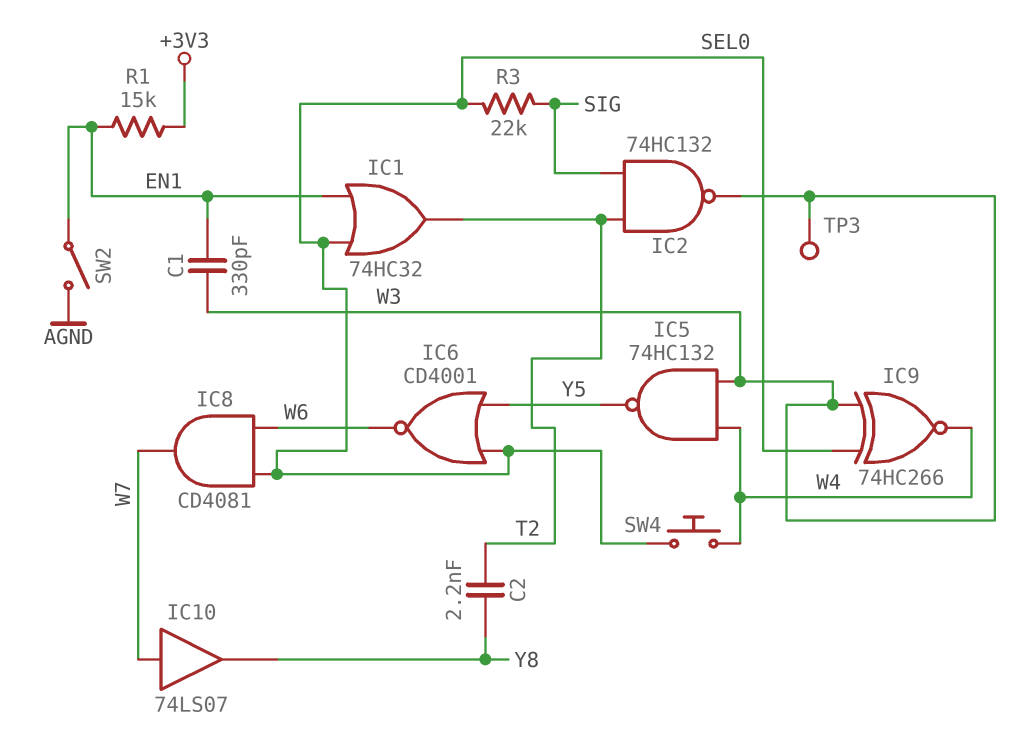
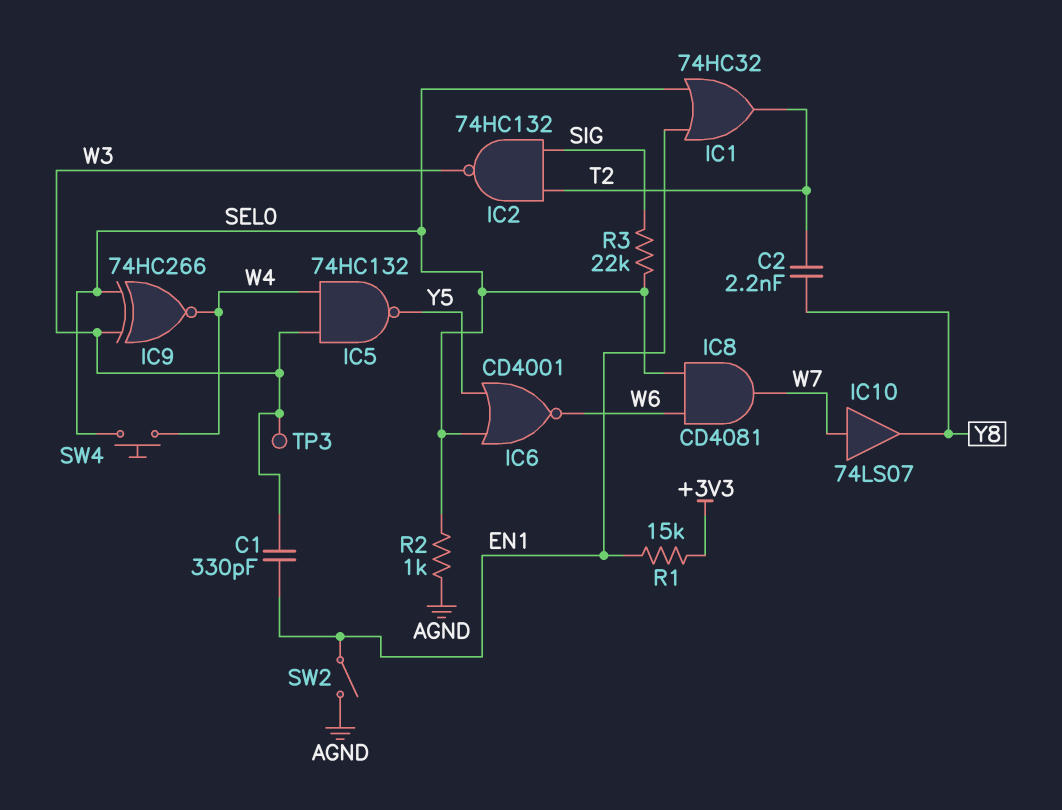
R2: none -> 1k (AGND, SEL0)

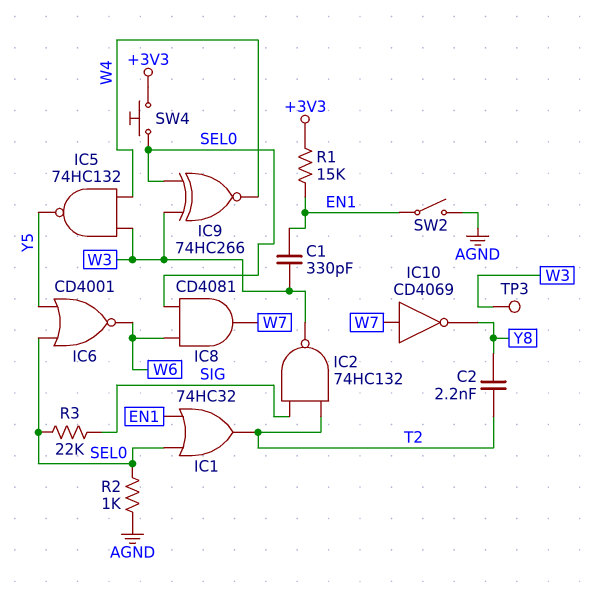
IC10: buffer 74LS07 (in W7, out Y8) -> NOT CD4069 (in W7, out Y8)
SW4: button (SEL0, W4) -> button (+3V3, SEL0)

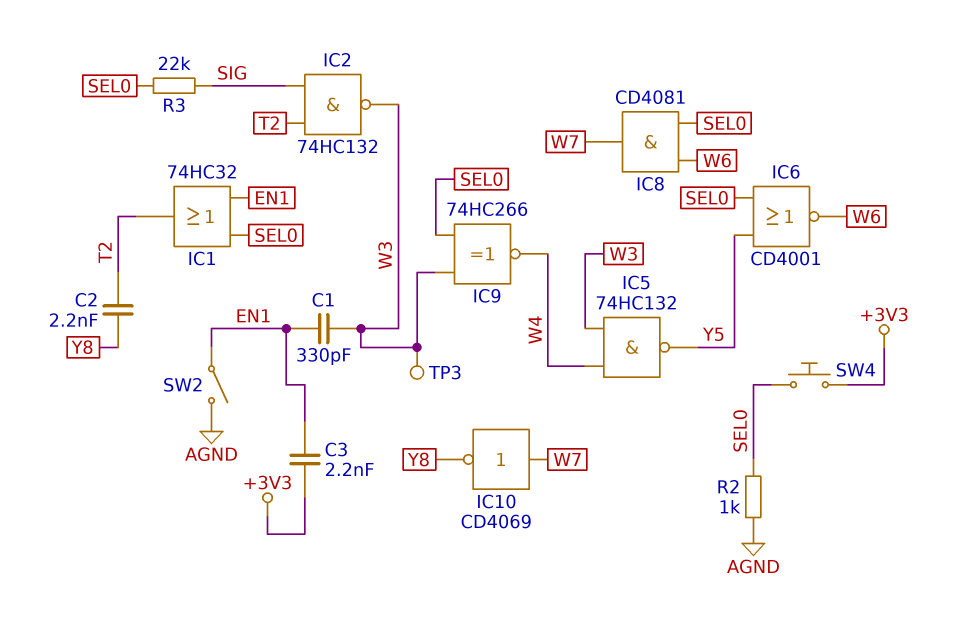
C3: none -> 2.2nF (+3V3, EN1)
R1: 15k (+3V3, EN1) -> none

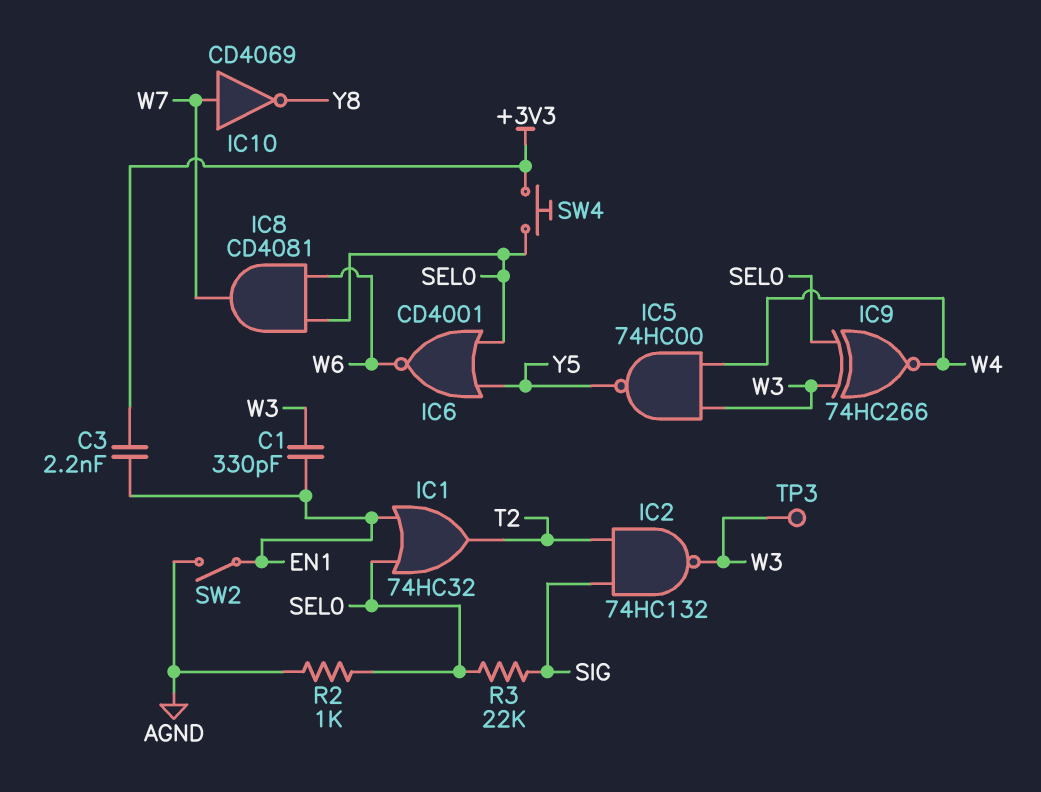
C2: 2.2nF (T2, Y8) -> none
IC5: NAND 74HC132 (in W3, in W4, out Y5) -> NAND 74HC00 (in W3, in W4, out Y5)

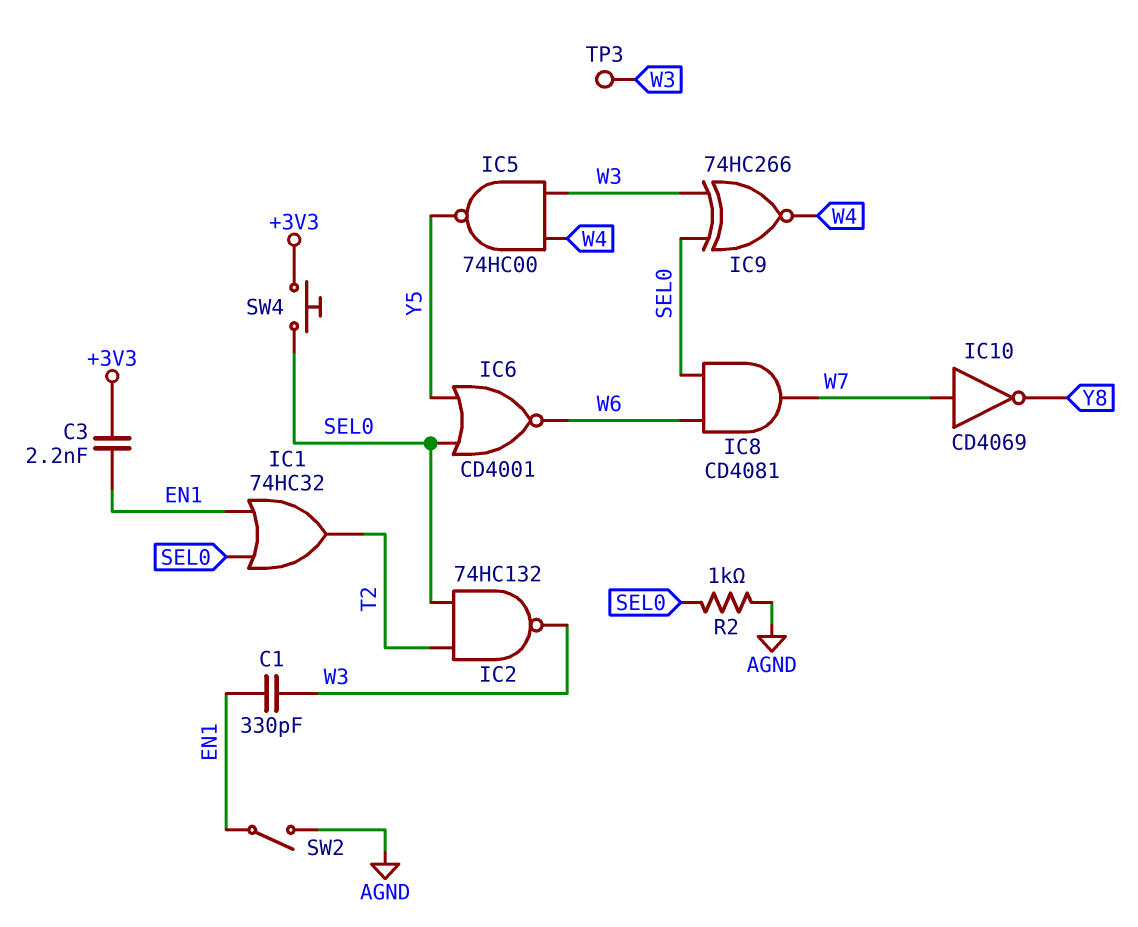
IC2: NAND 74HC132 (in SIG, in T2, out W3) -> NAND 74HC132 (in SEL0, in T2, out W3)
R3: 22k (SEL0, SIG) -> none

